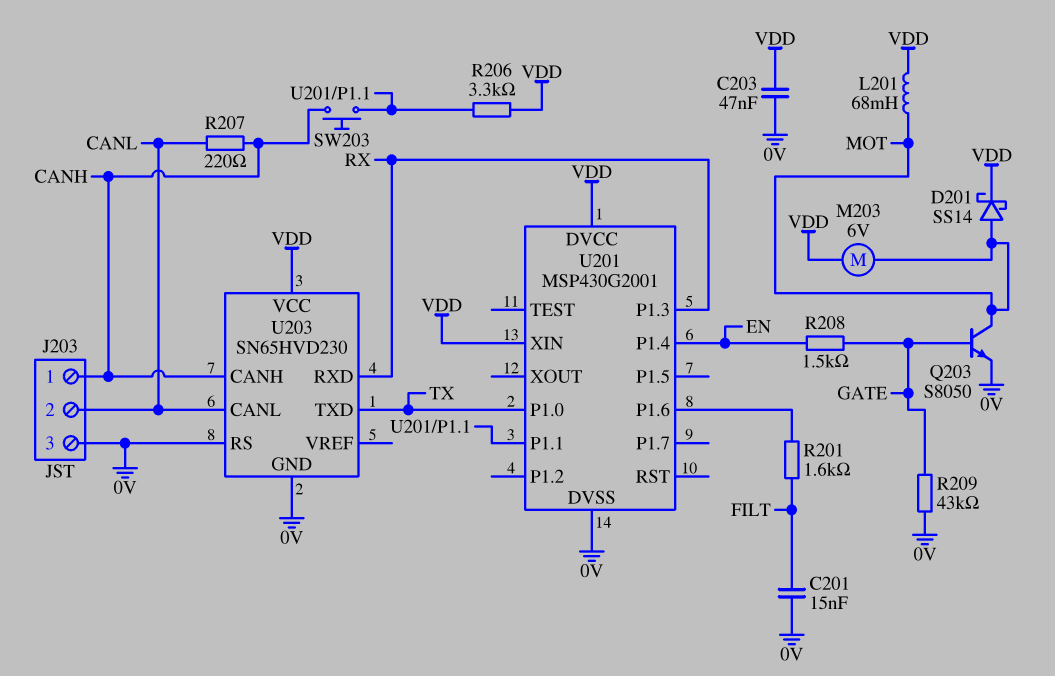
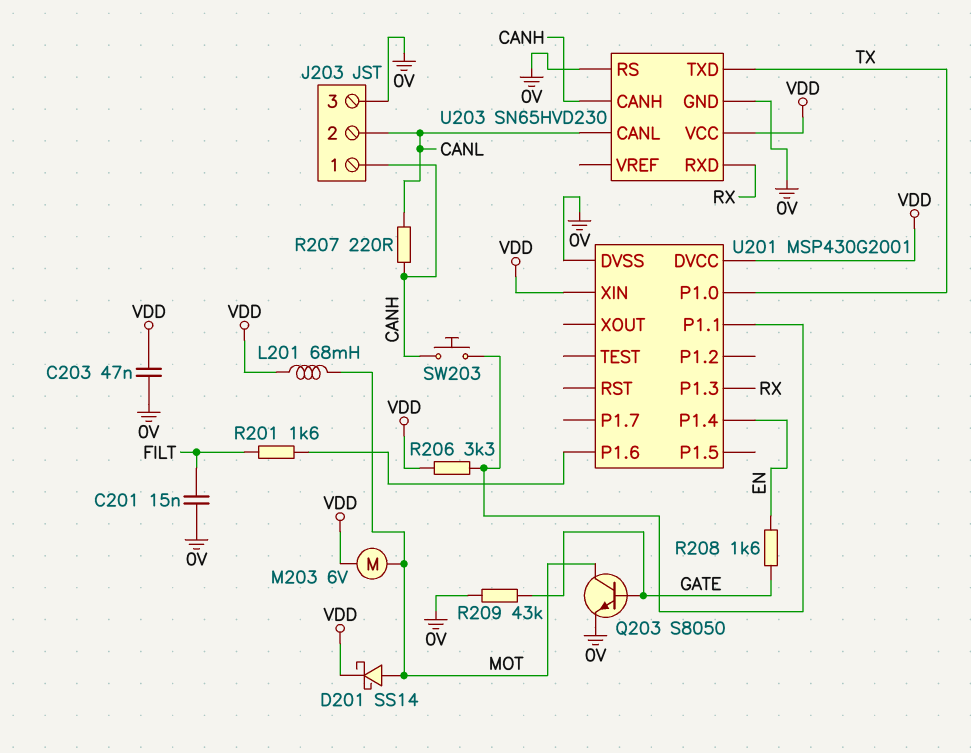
R208: 1.5k (EN, GATE) -> 1.6k (EN, GATE)

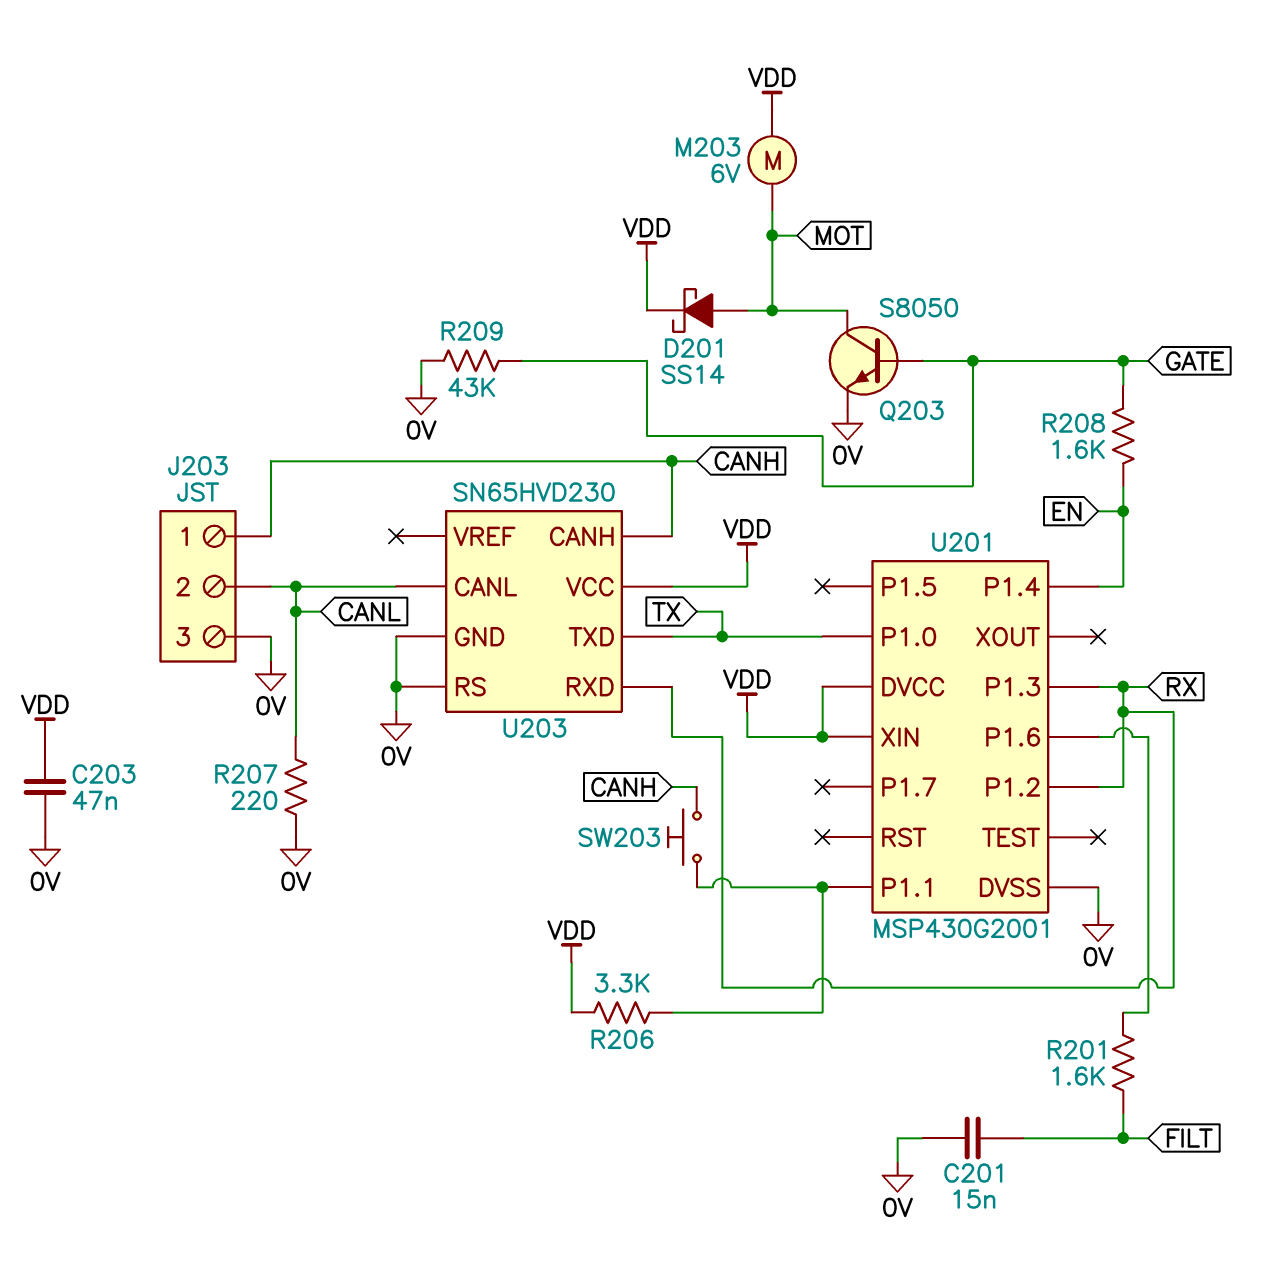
L201: 68mH (MOT, VDD) -> none
R207: 220 (CANH, CANL) -> 220 (0V, CANL)
U201 pin P1.2: none -> RX

